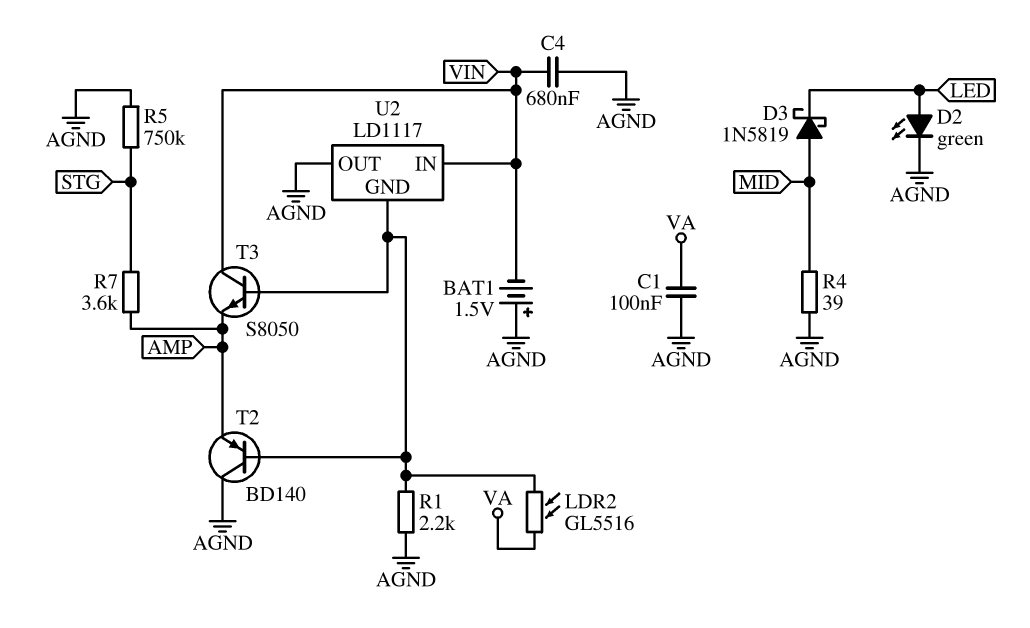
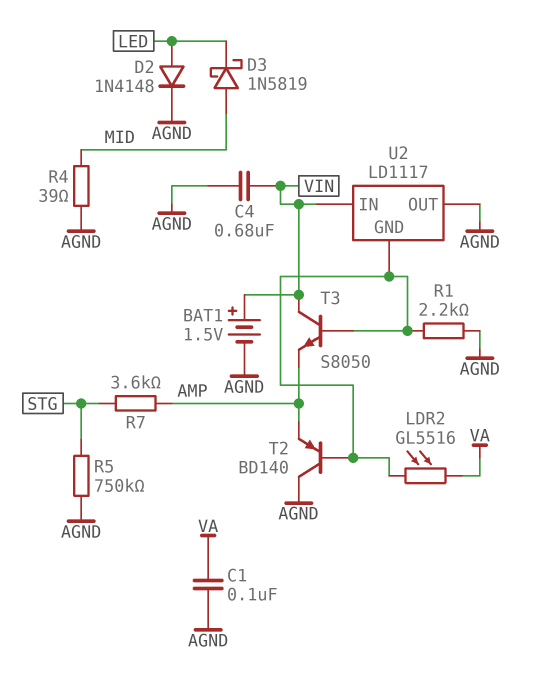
BAT1: 1.5V (plus AGND, minus VIN) -> 1.5V (plus VIN, minus AGND)
D2: LED green (A LED, K AGND) -> diode 1N4148 (A LED, K AGND)

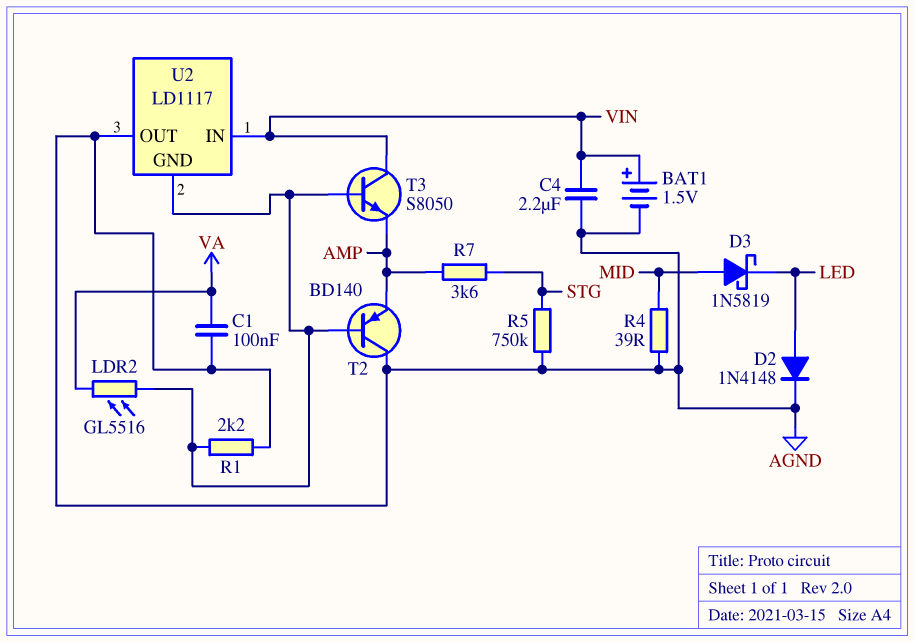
C4: 680nF (AGND, VIN) -> 2.2uF (AGND, VIN)

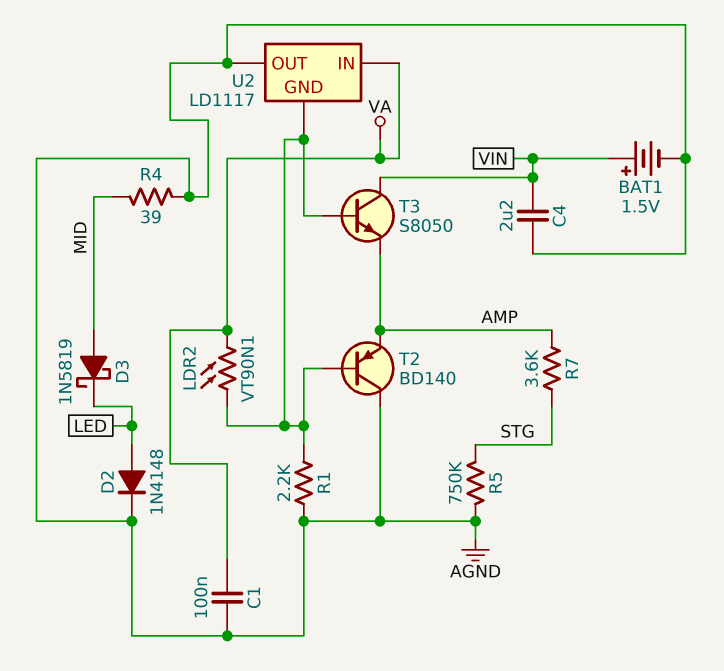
LDR2: GL5516 (U2/GND, VA) -> VT90N1 (U2/GND, VA)
U2 pin IN: VIN -> VA

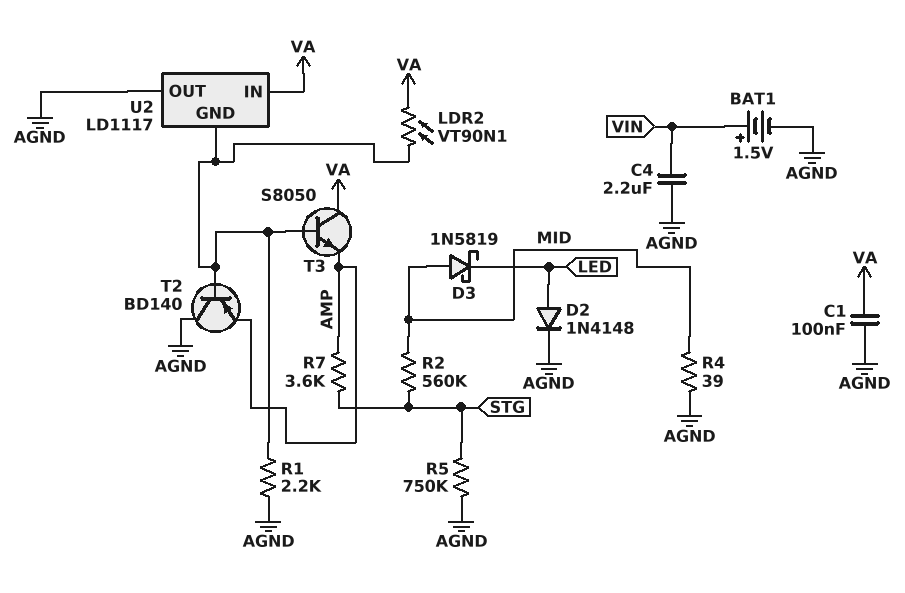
R2: none -> 560k (MID, STG)
T3: NPN S8050 (B U2/GND, C VIN, E AMP) -> NPN S8050 (B U2/GND, C VA, E AMP)

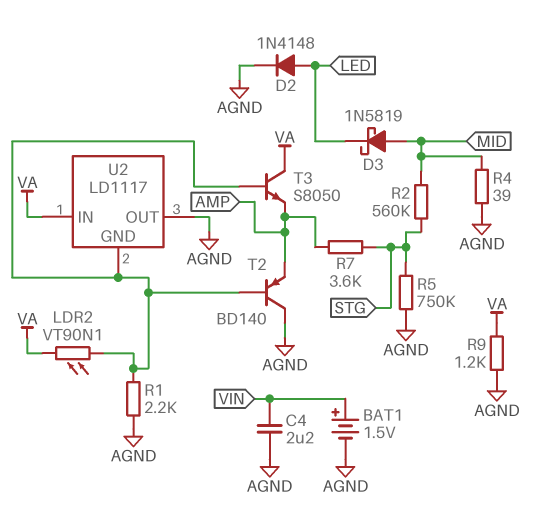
C1: 100nF (AGND, VA) -> none
R9: none -> 1.2k (AGND, VA)

